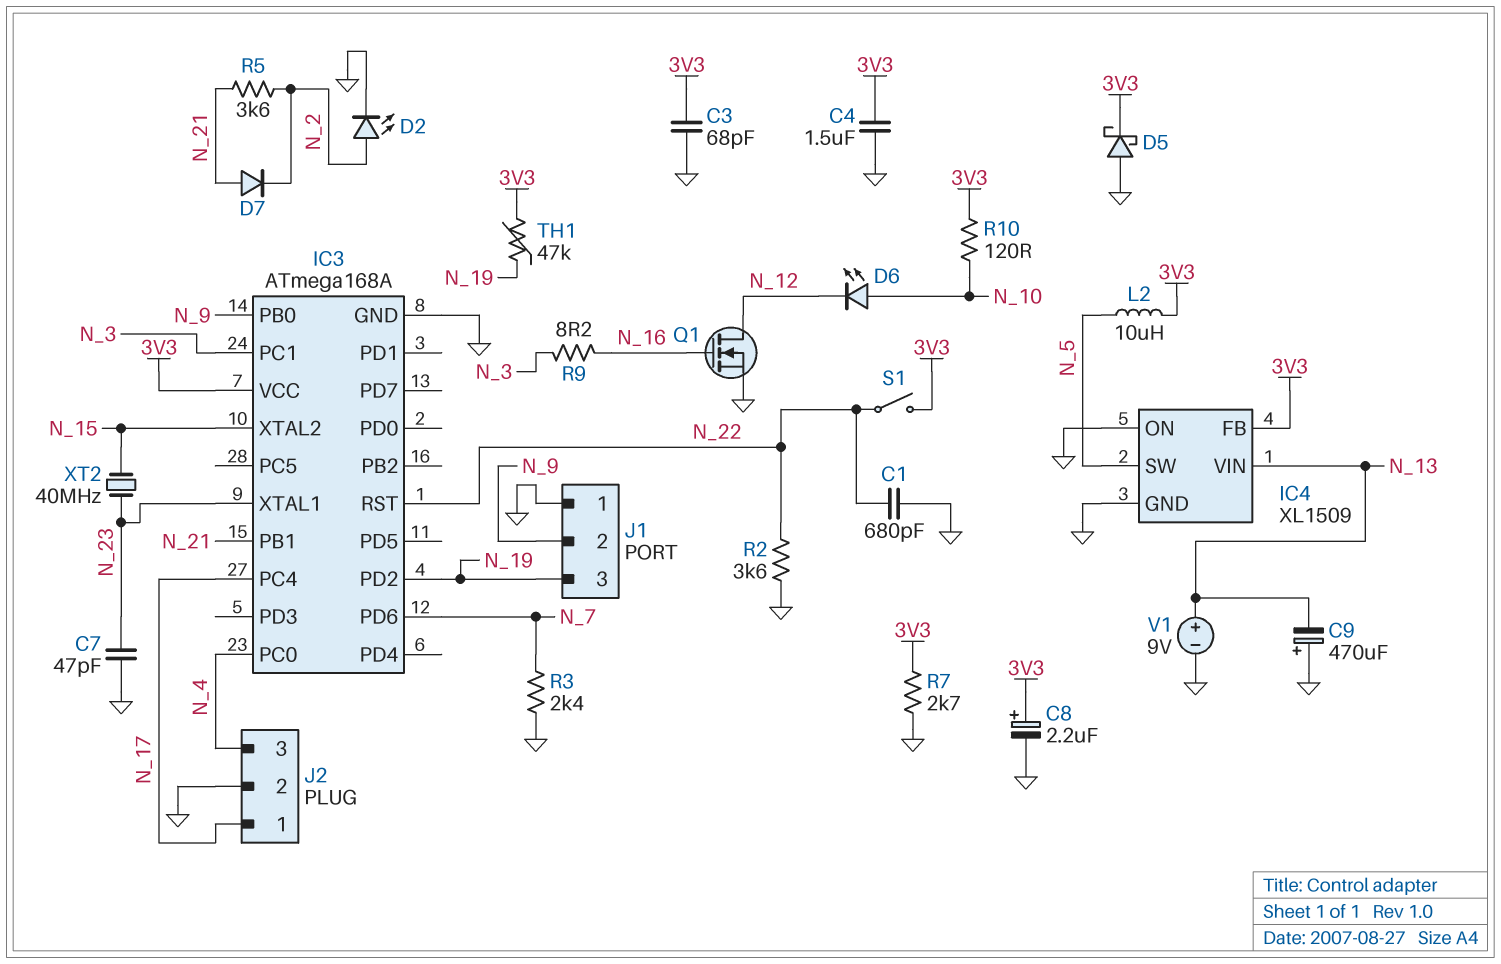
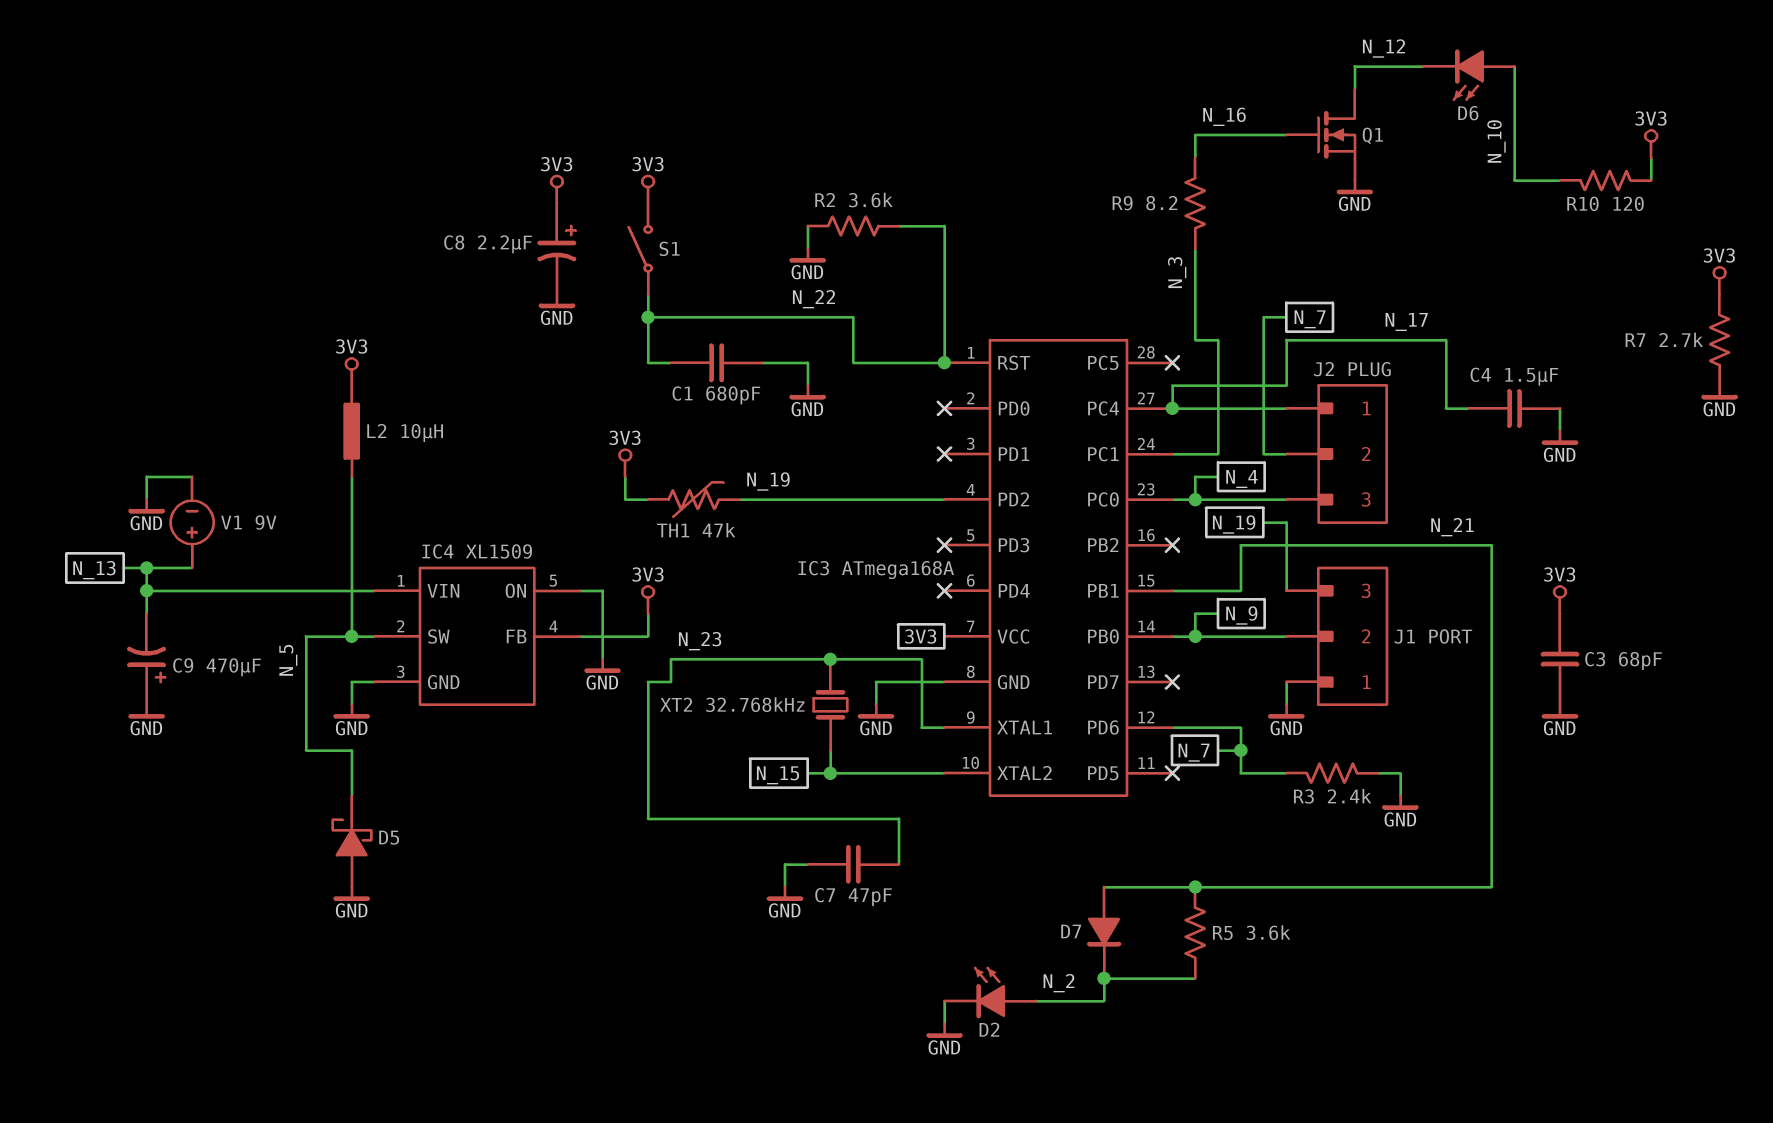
C4: 1.5uF (3V3, GND) -> 1.5uF (GND, N_17)
D5: schottky (A GND, K 3V3) -> schottky (A GND, K N_5)
J2 pin 2: GND -> N_7
XT2: 40MHz (N_15, N_23) -> 32.768kHz (N_15, N_23)

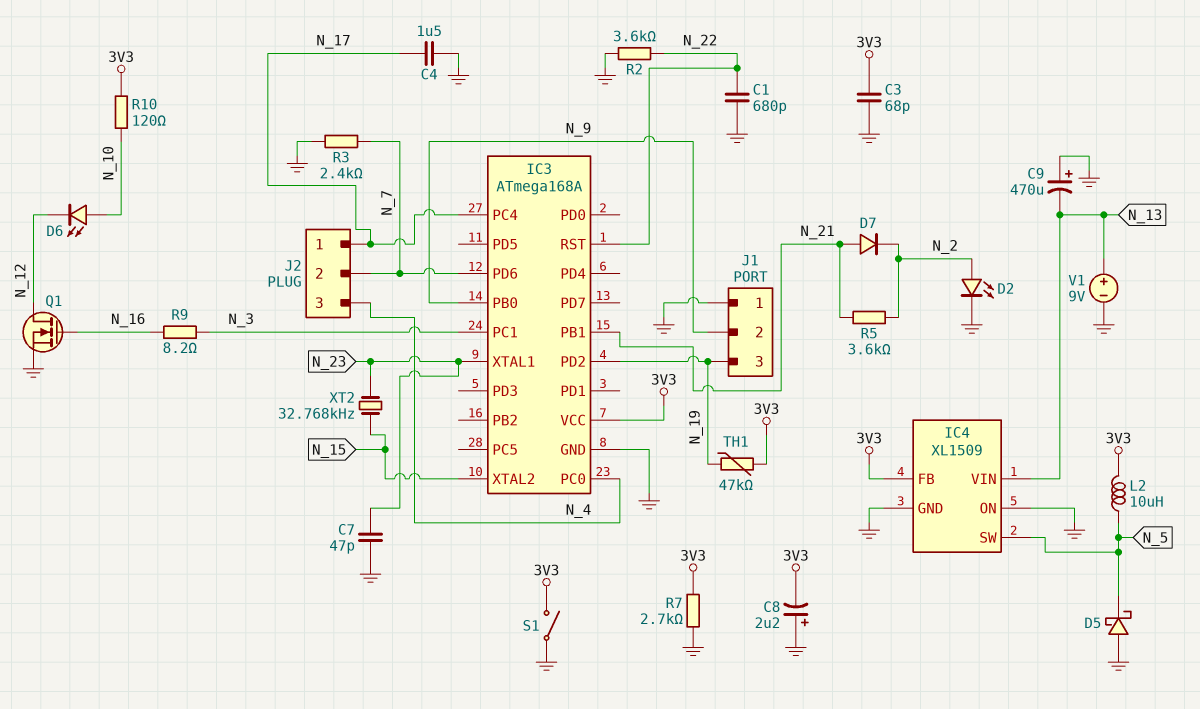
C8: 2.2uF (plus 3V3, minus GND) -> 2.2uF (plus GND, minus 3V3)
S1: switch (3V3, N_22) -> switch (3V3, GND)

